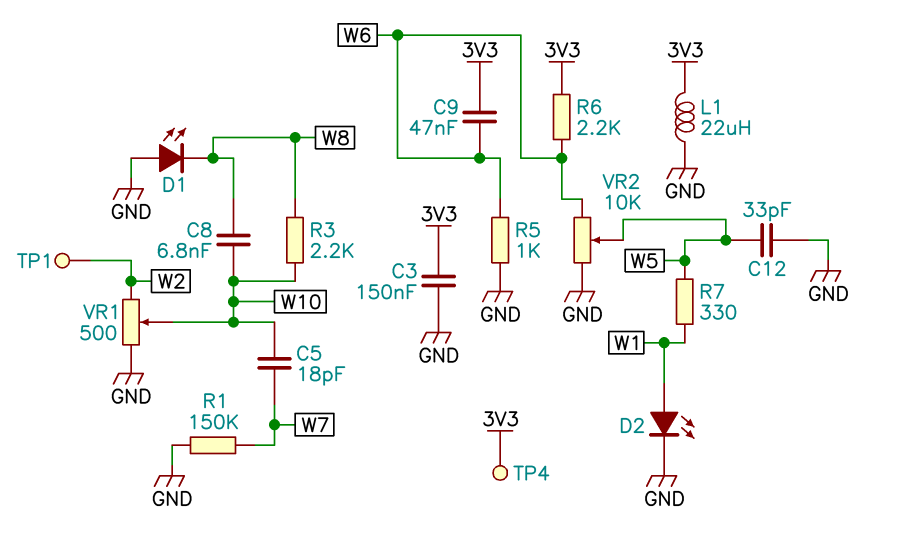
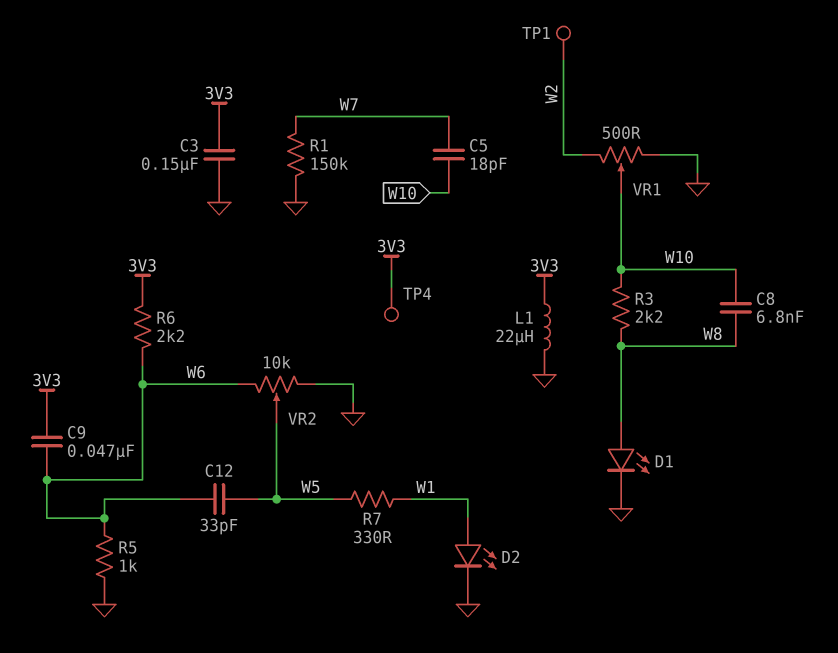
C12: 33pF (GND, W5) -> 33pF (W5, W6)
D1: LED (A GND, K W8) -> LED (A W8, K GND)

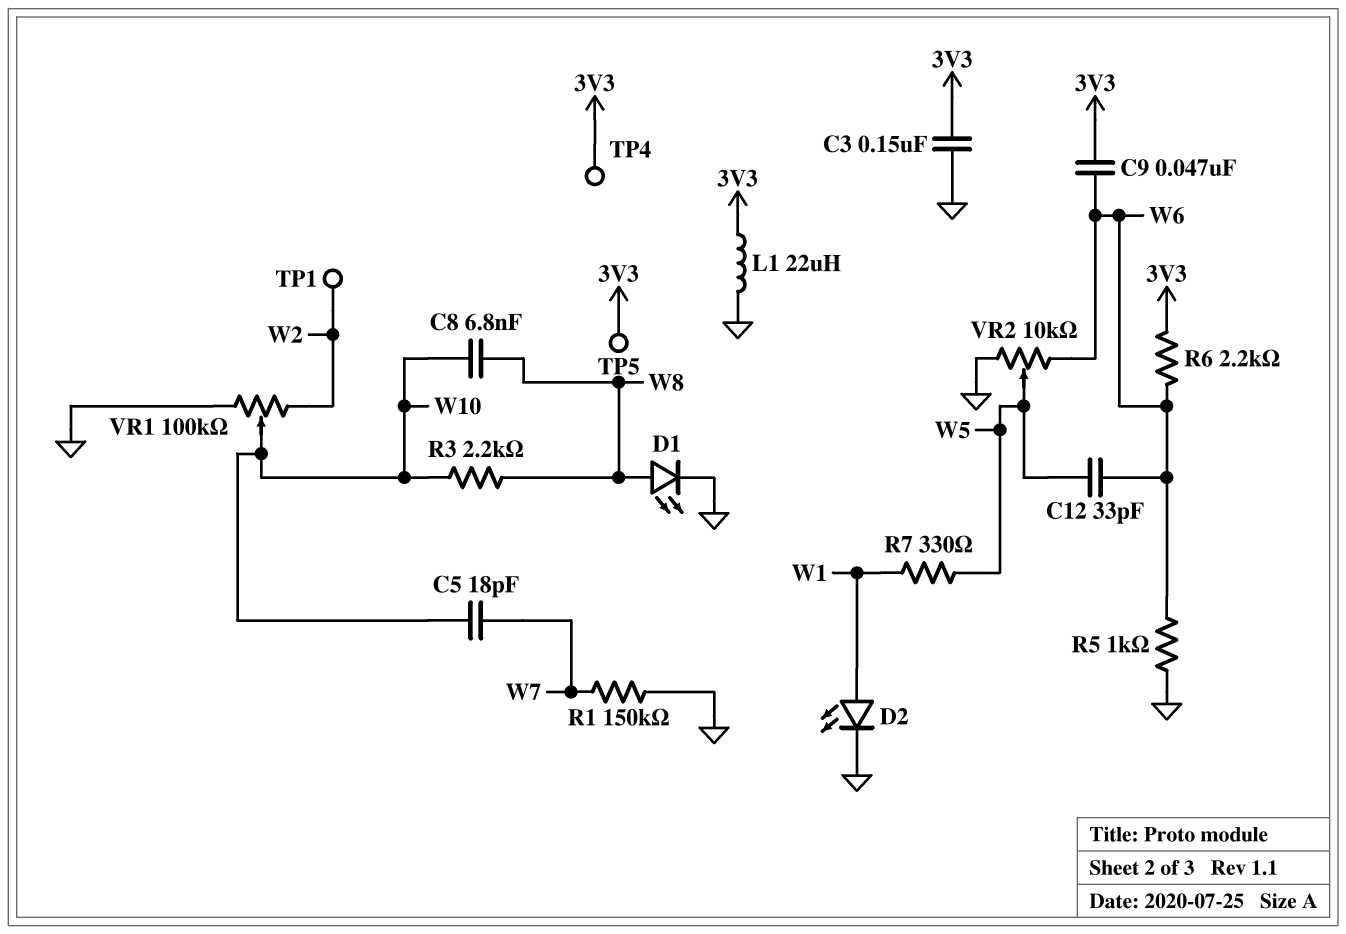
TP5: none -> test point (3V3)
VR1: 500 (GND, W2, wiper W10) -> 100k (GND, W2, wiper W10)

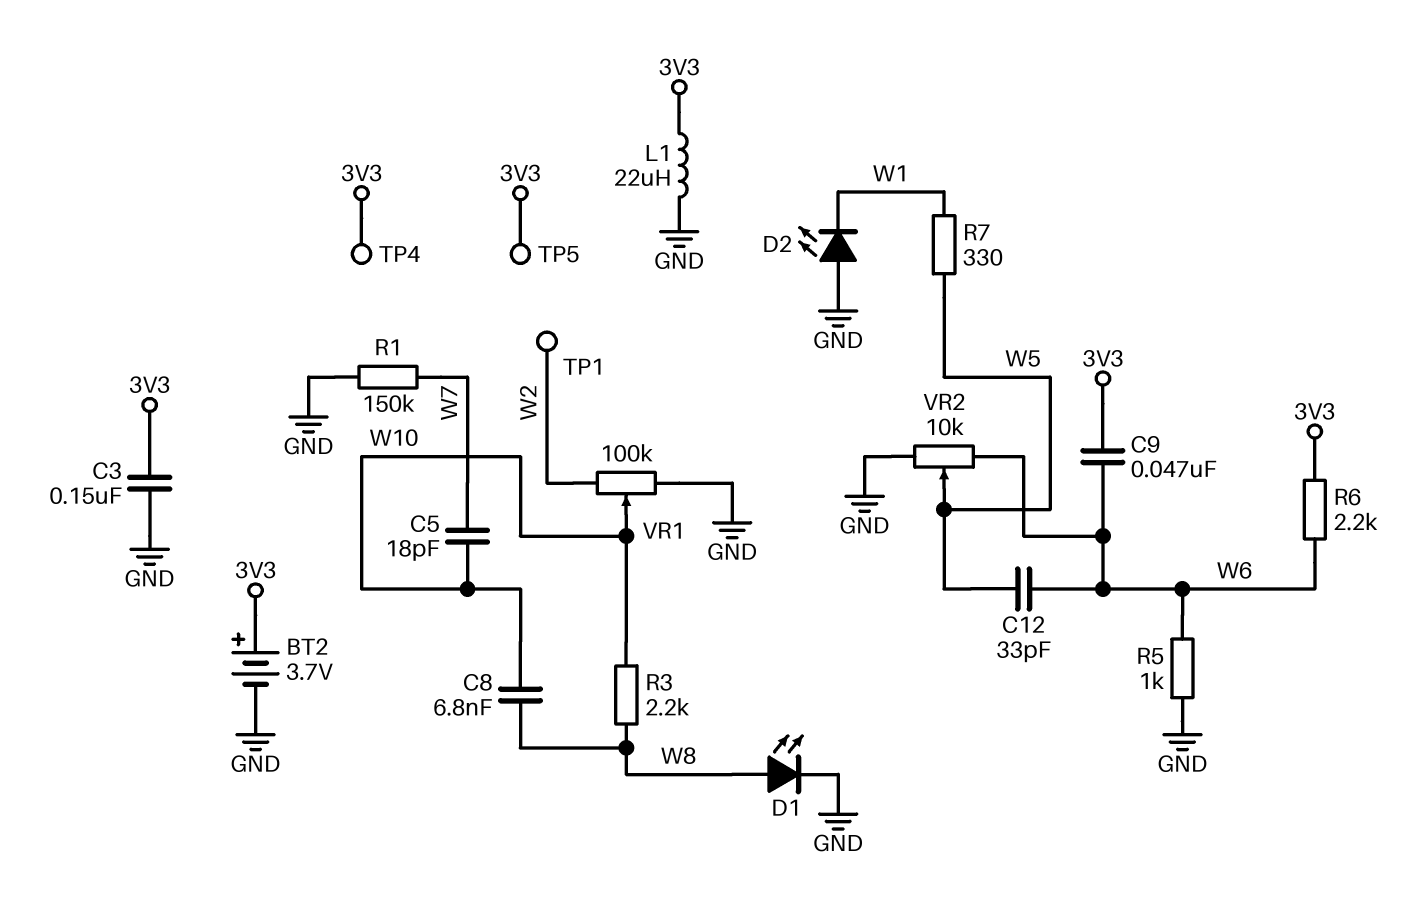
BT2: none -> 3.7V (plus 3V3, minus GND)
D2: LED (A W1, K GND) -> LED (A GND, K W1)

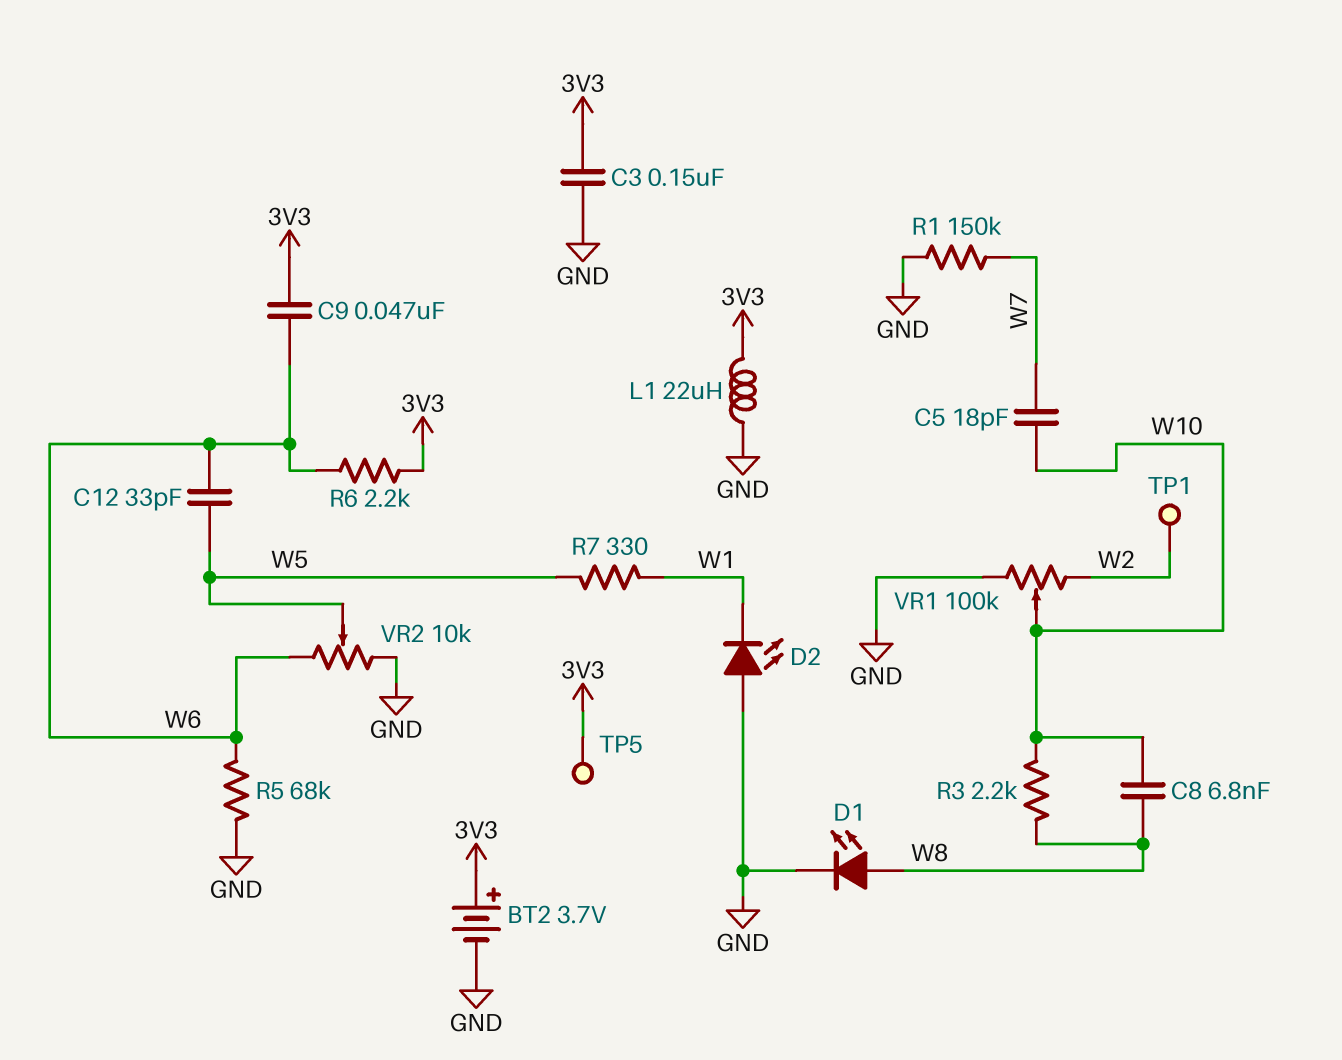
R5: 1k (GND, W6) -> 68k (GND, W6)
TP4: test point (3V3) -> none

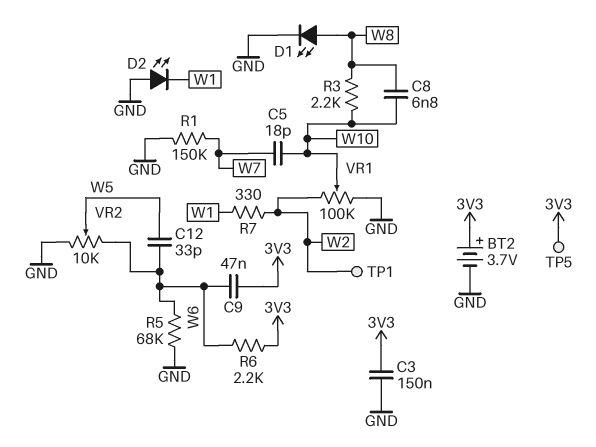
L1: 22uH (3V3, GND) -> none
R7: 330 (W1, W5) -> 330 (W1, W2)

